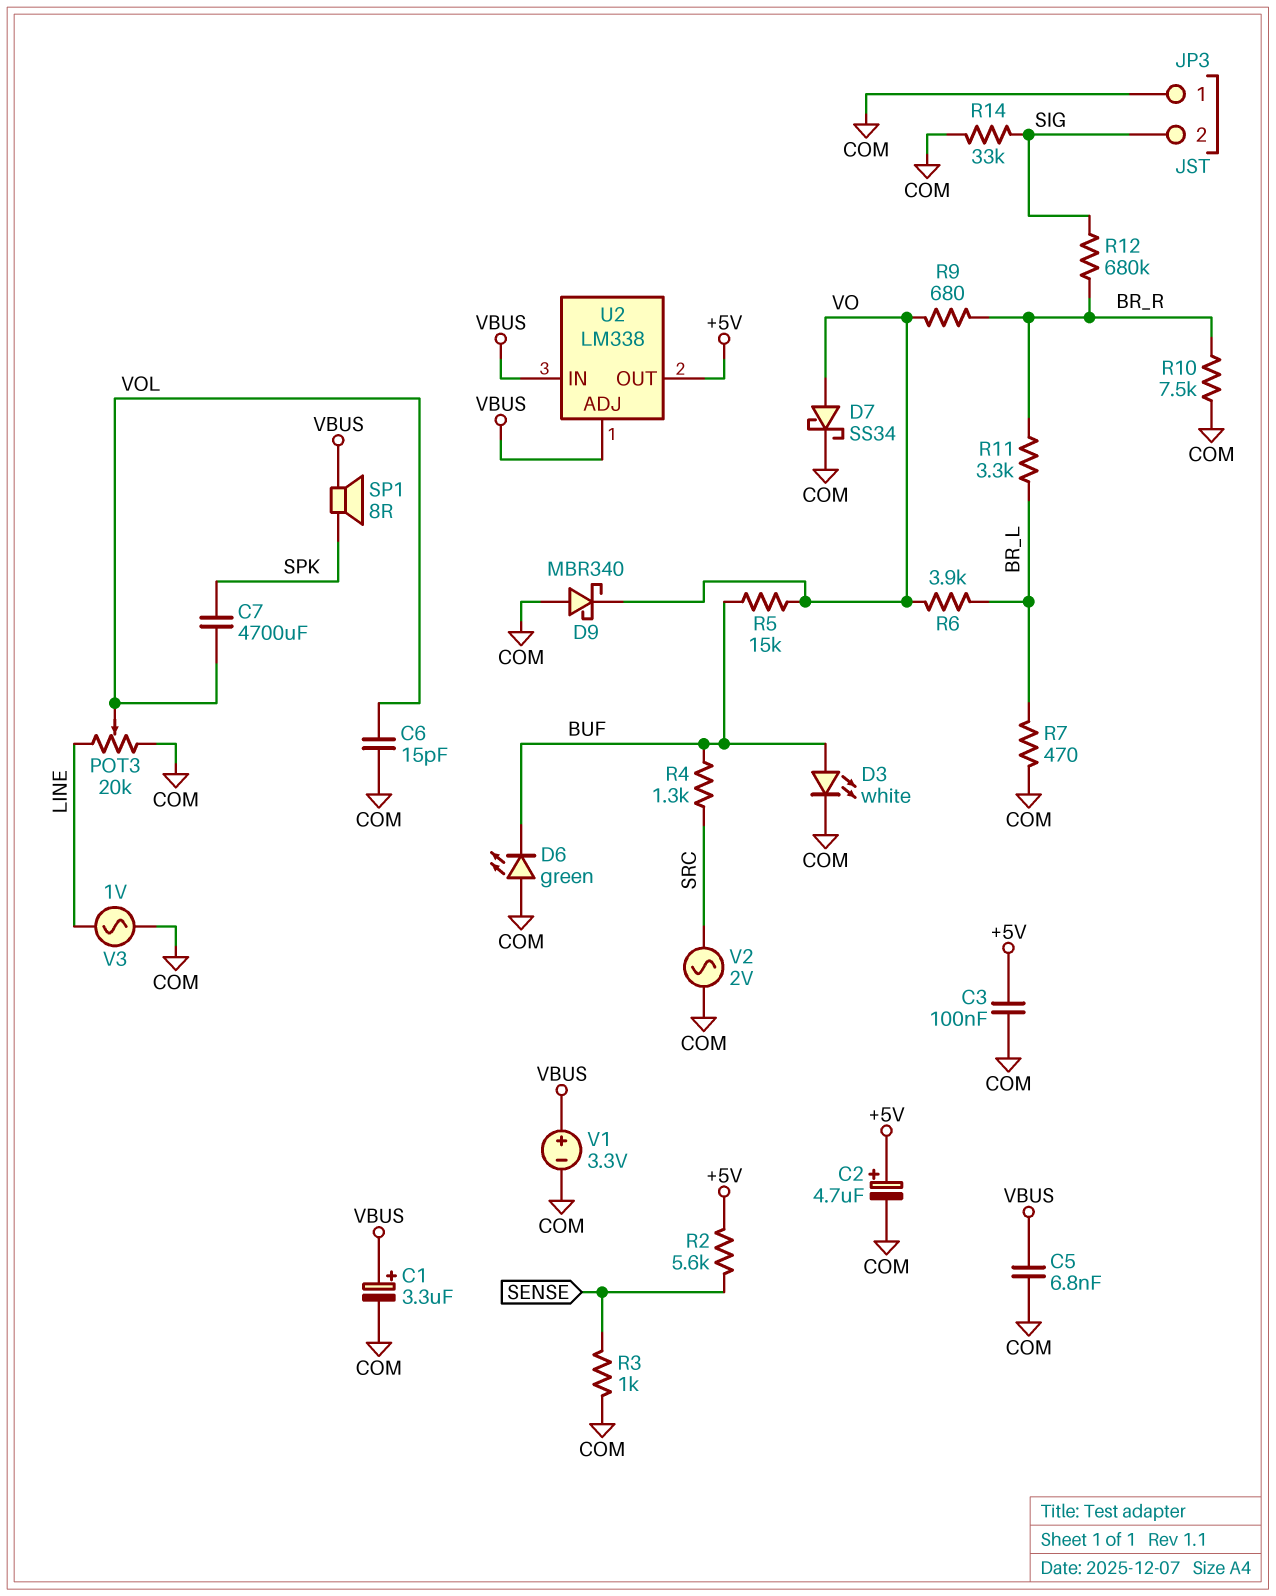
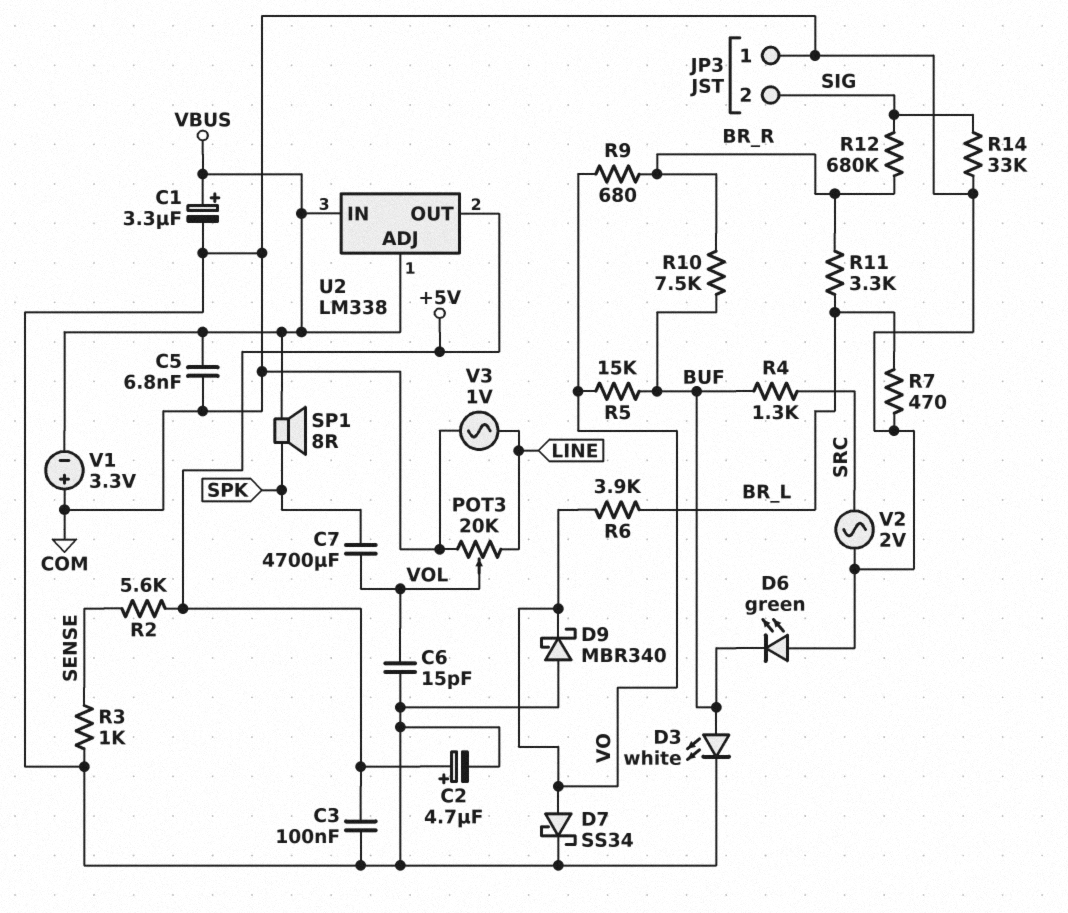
R10: 7.5k (BR_R, COM) -> 7.5k (BR_R, BUF)
V1: 3.3V (plus VBUS, minus COM) -> 3.3V (plus COM, minus VBUS)

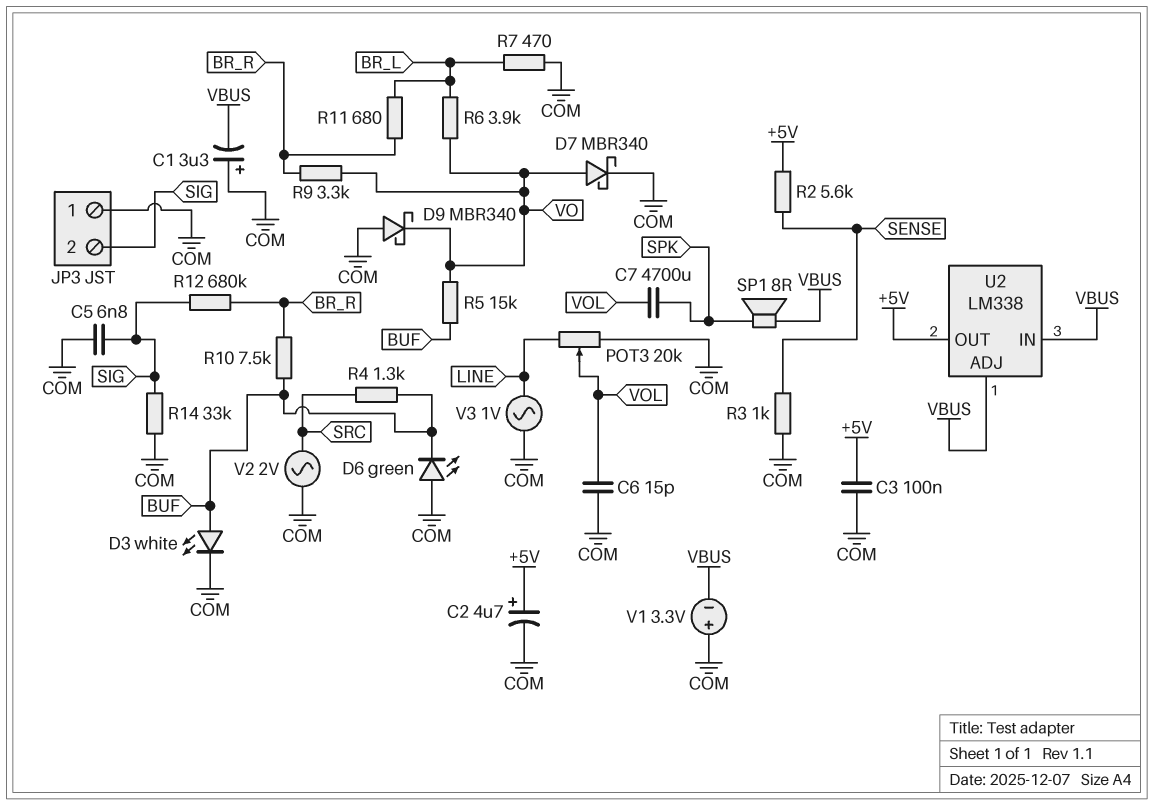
C1: 3.3uF (plus VBUS, minus COM) -> 3.3uF (plus COM, minus VBUS)
C5: 6.8nF (COM, VBUS) -> 6.8nF (COM, SIG)
D7: schottky SS34 (A VO, K COM) -> schottky MBR340 (A VO, K COM)
R9: 680 (BR_R, VO) -> 3.3k (BR_R, VO)
R11: 3.3k (BR_L, BR_R) -> 680 (BR_L, BR_R)

